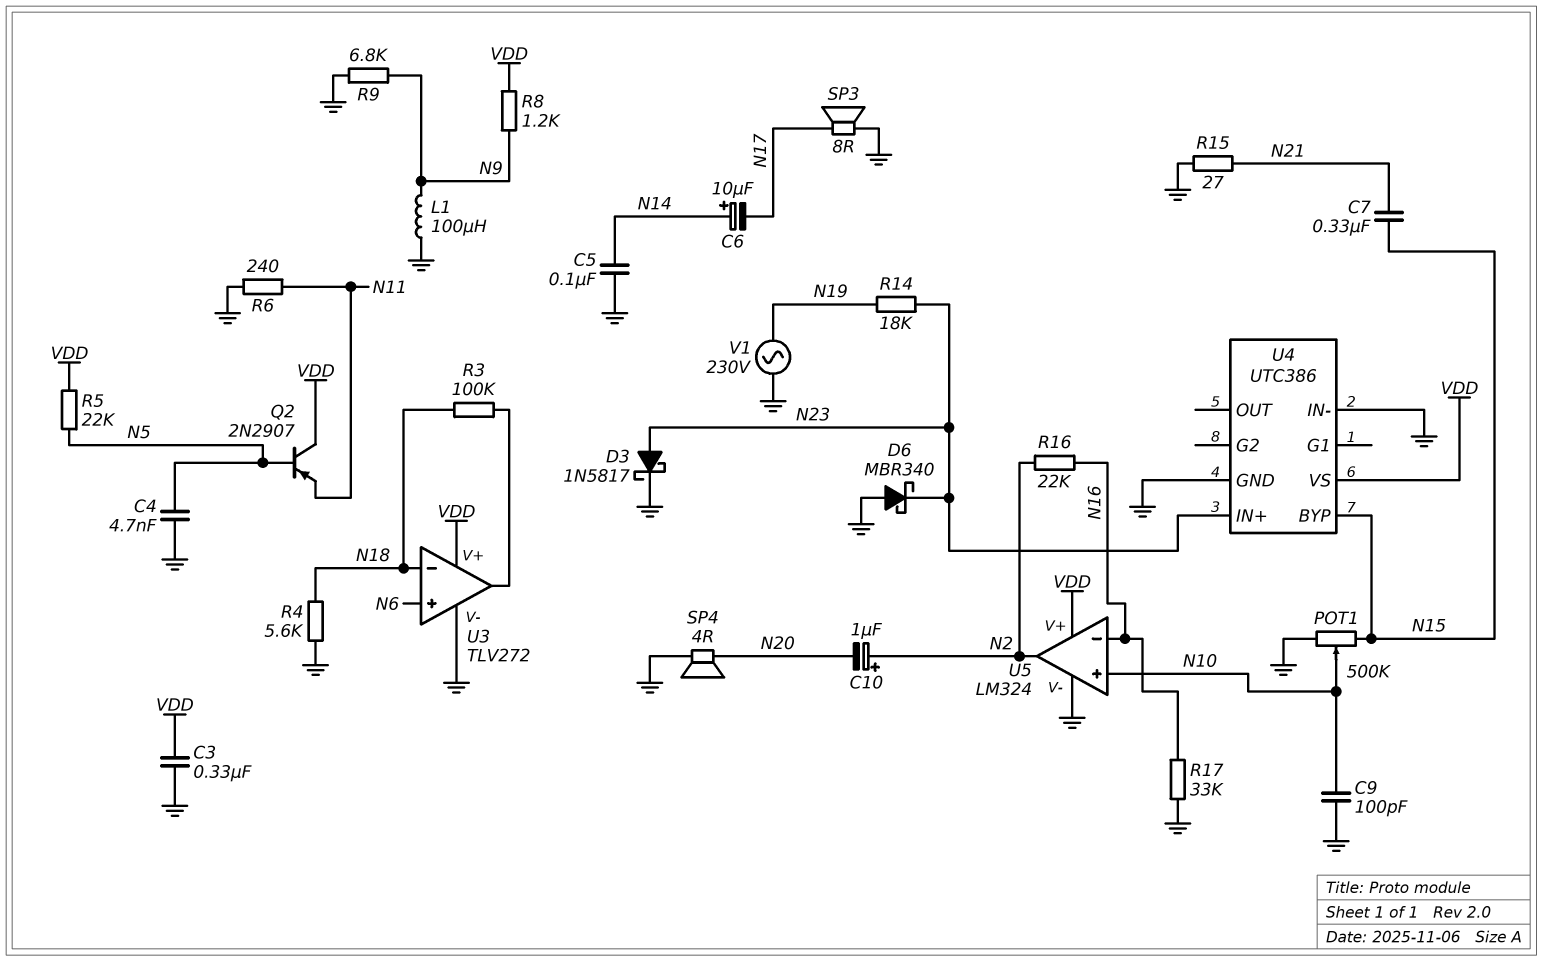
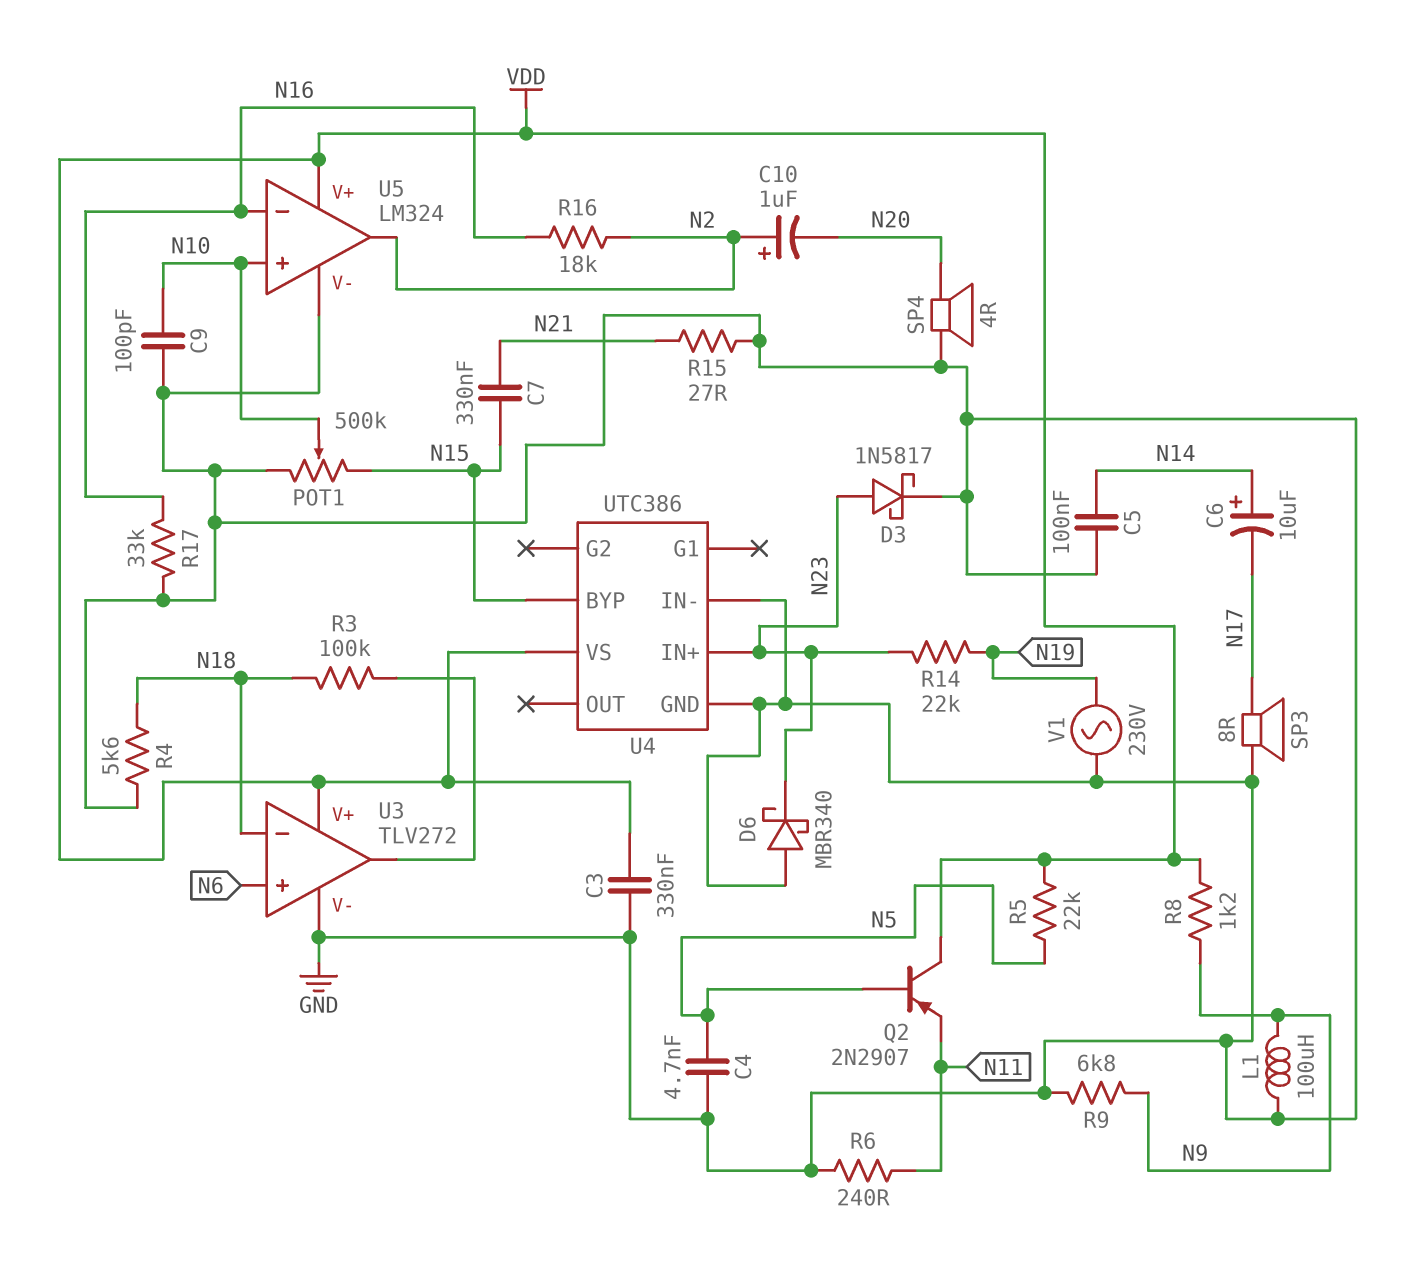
R14: 18k (N19, N23) -> 22k (N19, N23)
R16: 22k (N2, N16) -> 18k (N2, N16)

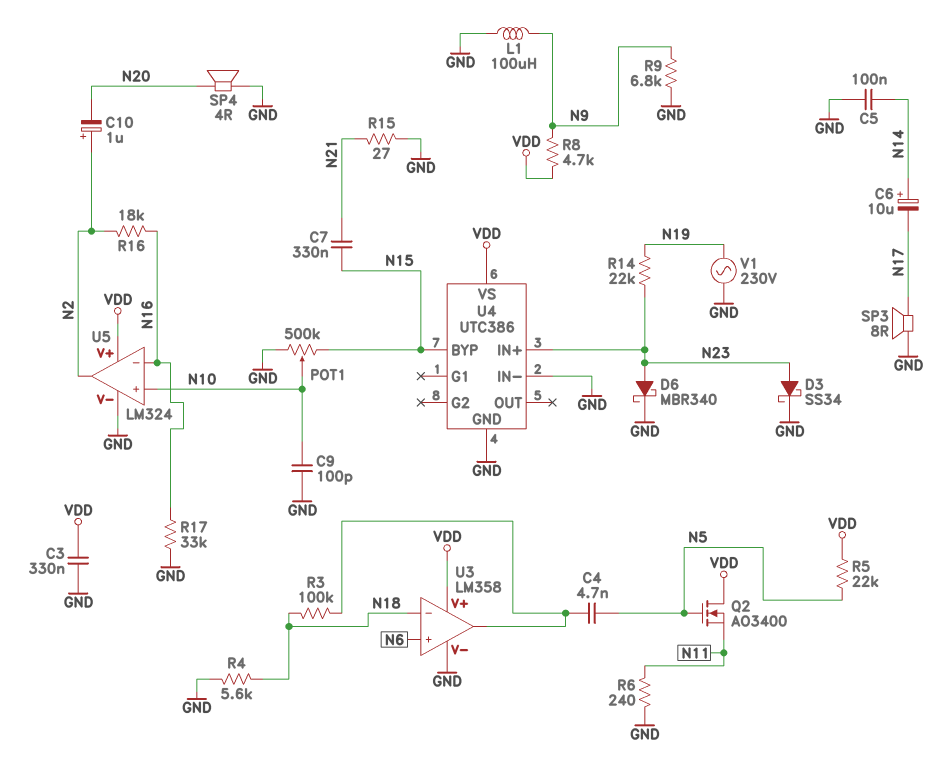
C4: 4.7nF (GND, N5) -> 4.7nF (N5, U3/out)
D3: schottky 1N5817 (A N23, K GND) -> schottky SS34 (A N23, K GND)
D6: schottky MBR340 (A GND, K N23) -> schottky MBR340 (A N23, K GND)
Q2: PNP 2N2907 (B N5, C VDD, E N11) -> NMOS AO3400 (G N5, D VDD, S N11)
R8: 1.2k (N9, VDD) -> 4.7k (N9, VDD)
U3: TLV272 -> LM358

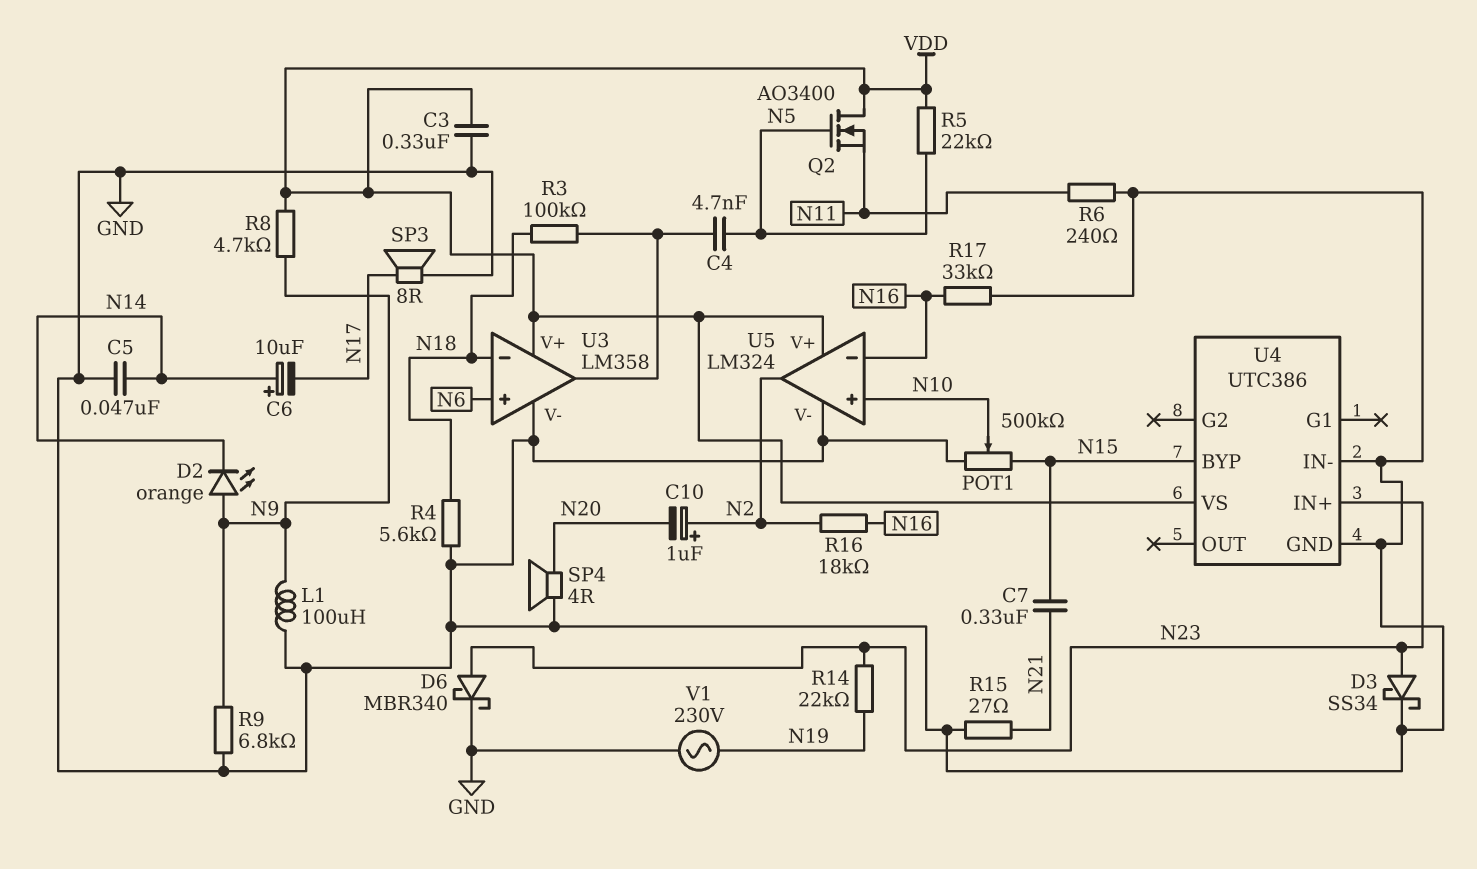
C5: 100nF (GND, N14) -> 47nF (GND, N14)
C9: 100pF (GND, N10) -> none
D2: none -> LED orange (A N9, K N14)

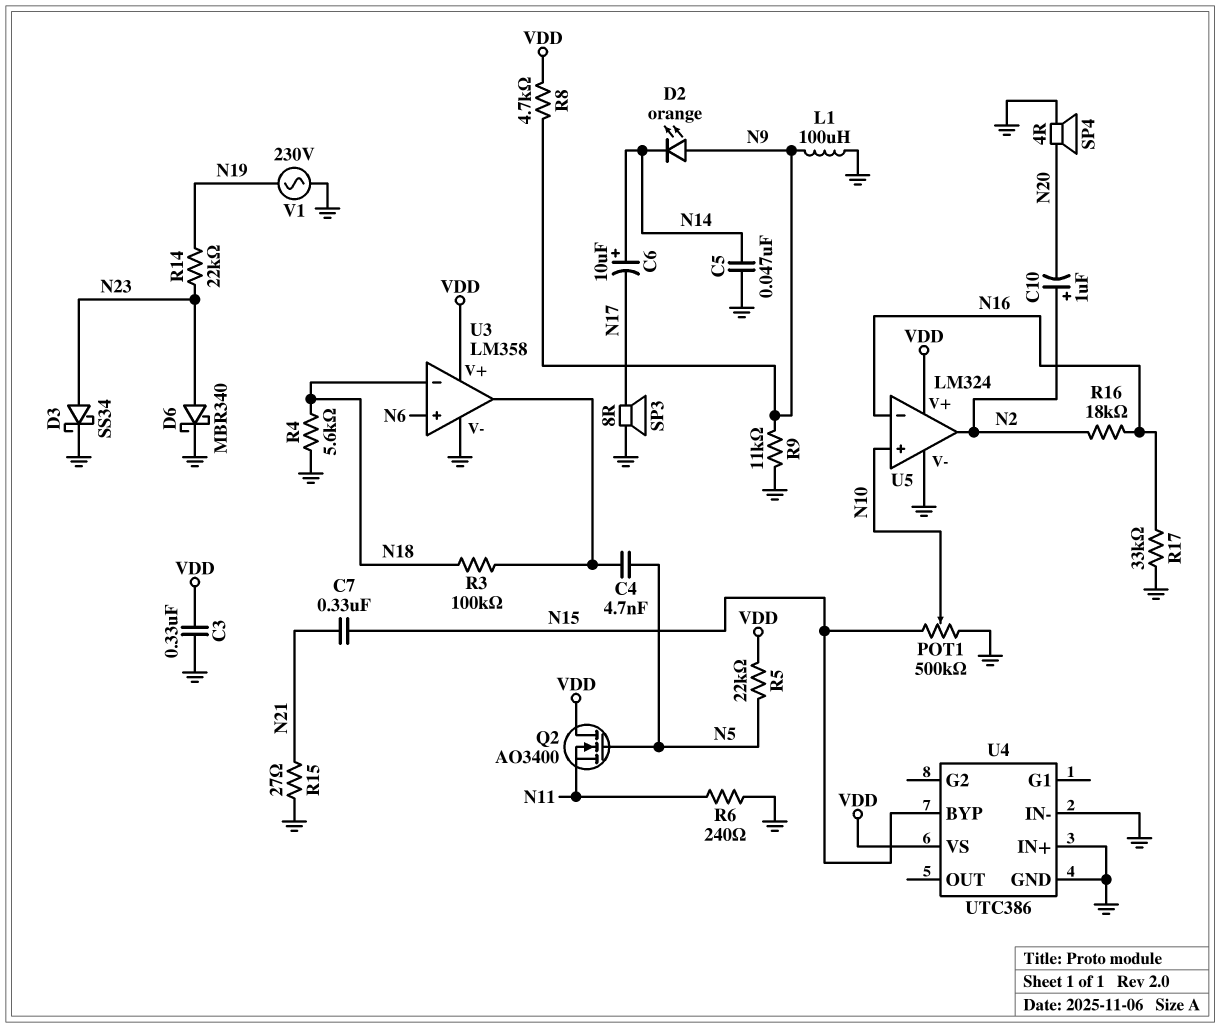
R9: 6.8k (GND, N9) -> 11k (GND, N9)
U4 pin IN+: N23 -> GND

